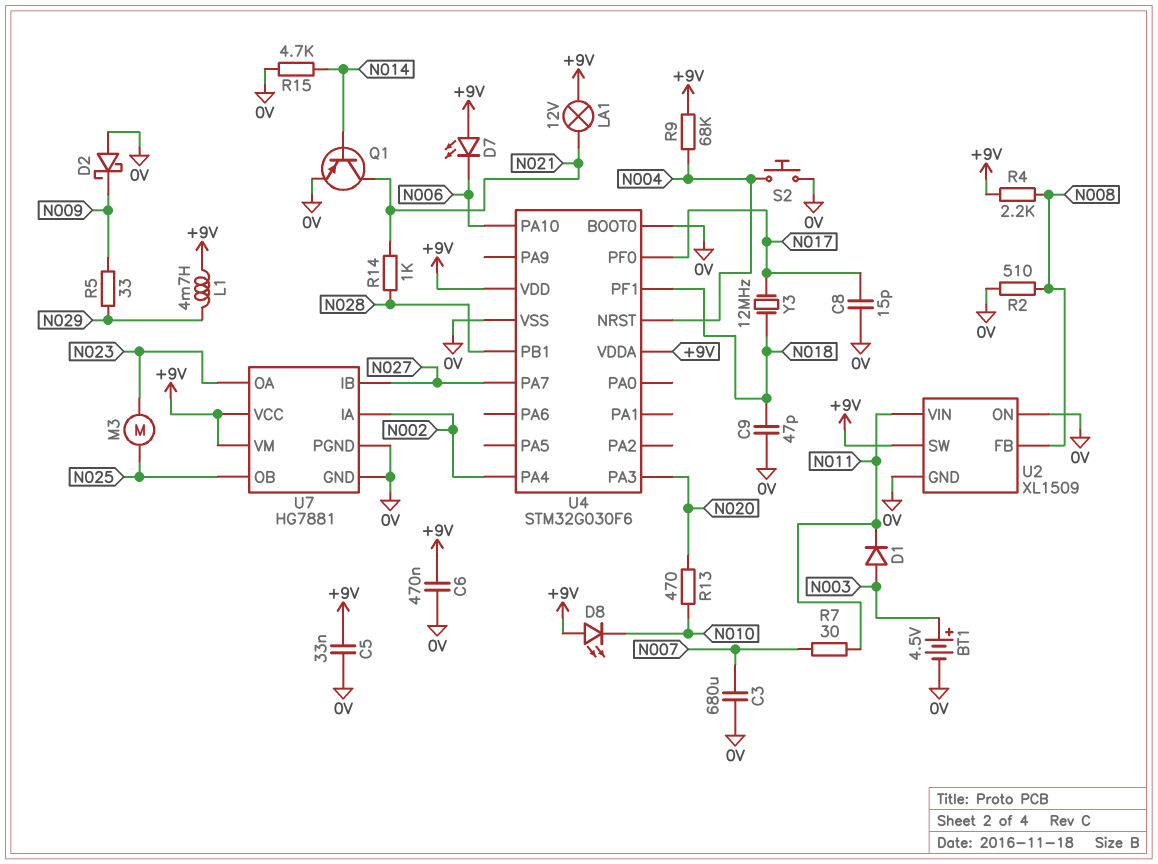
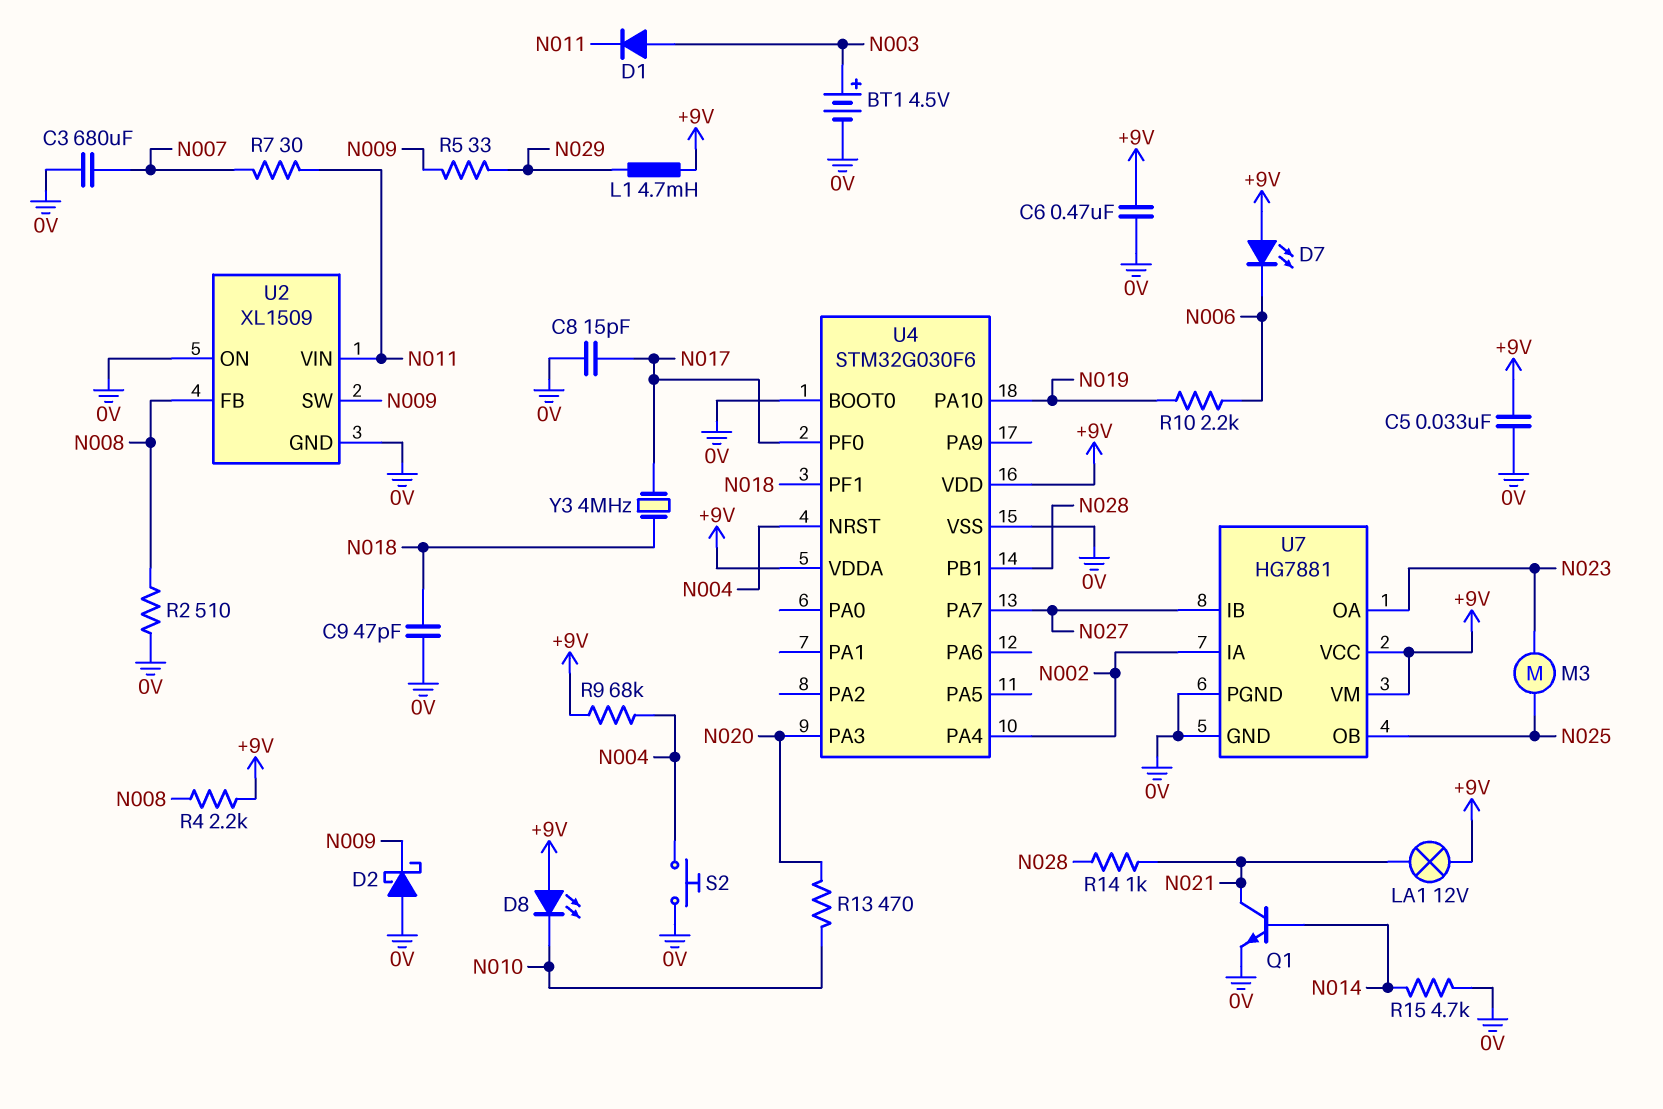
Q1: PNP (B N014, C N021, E 0V) -> NPN (B N014, C N021, E 0V)
R10: none -> 2.2k (N006, N019)
U2 pin SW: +9V -> N009
U4 pin PA10: N006 -> N019
Y3: 12MHz (N017, N018) -> 4MHz (N017, N018)

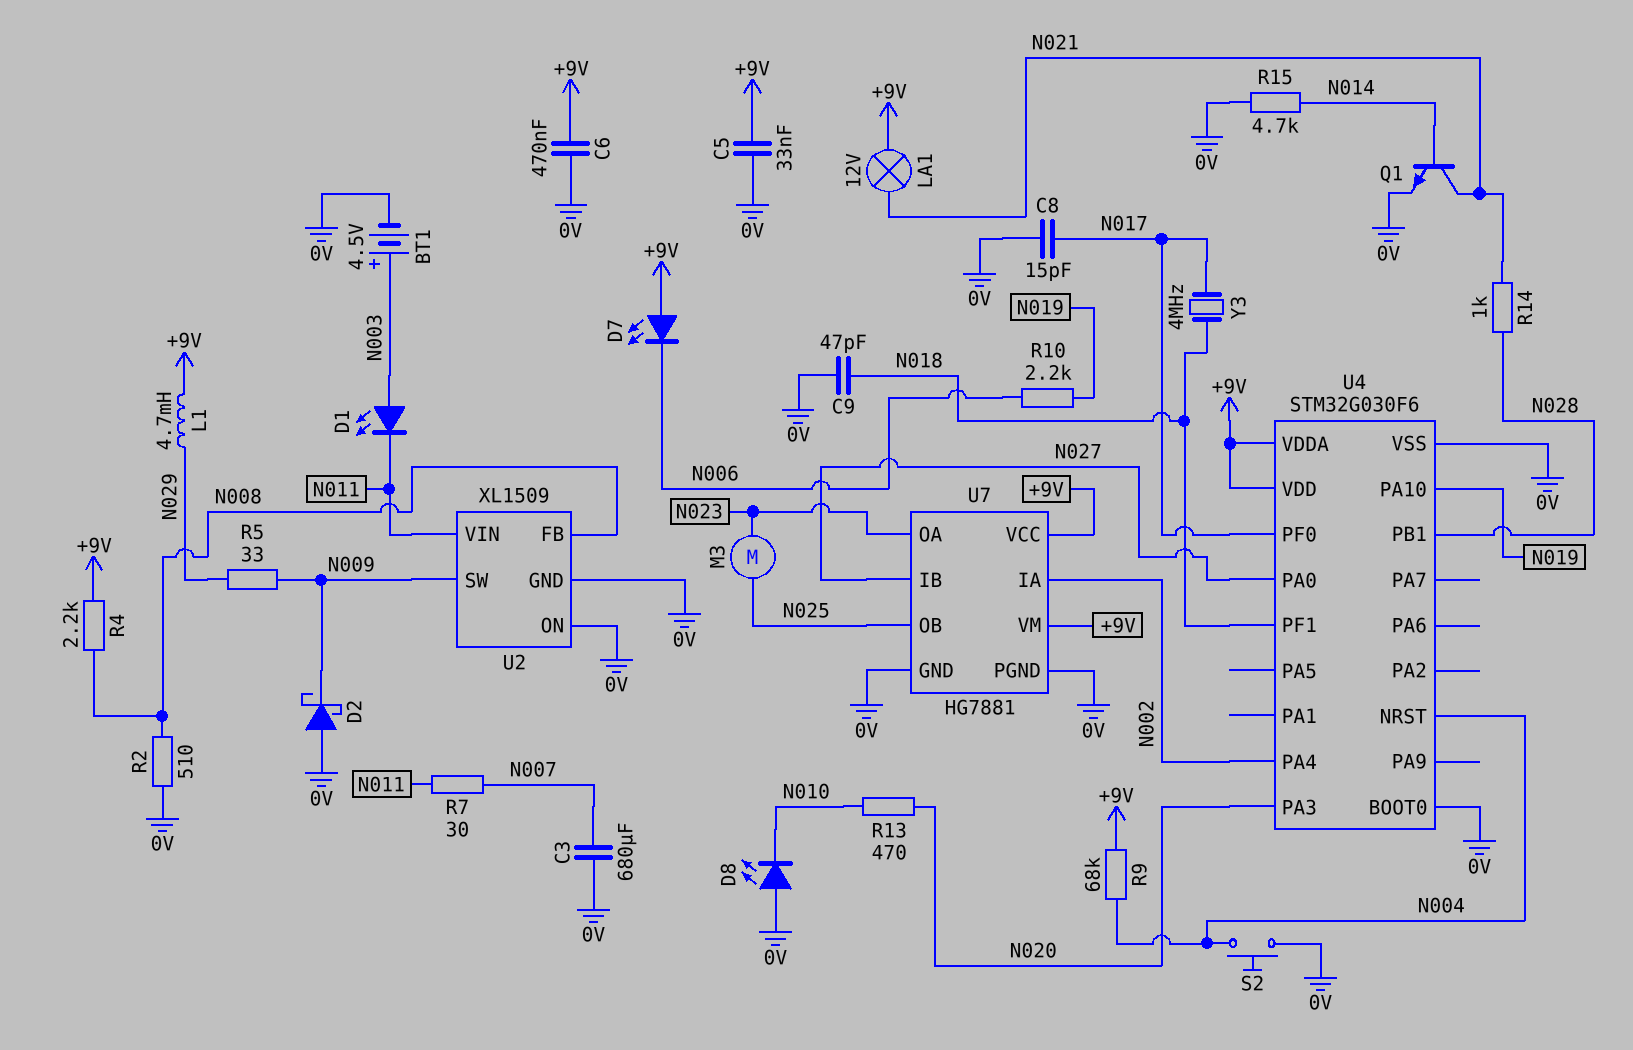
D1: diode (A N003, K N011) -> LED (A N003, K N011)
D8: LED (A +9V, K N010) -> LED (A 0V, K N010)
U4 pin PA0: none -> N027
U4 pin PA7: N027 -> none

